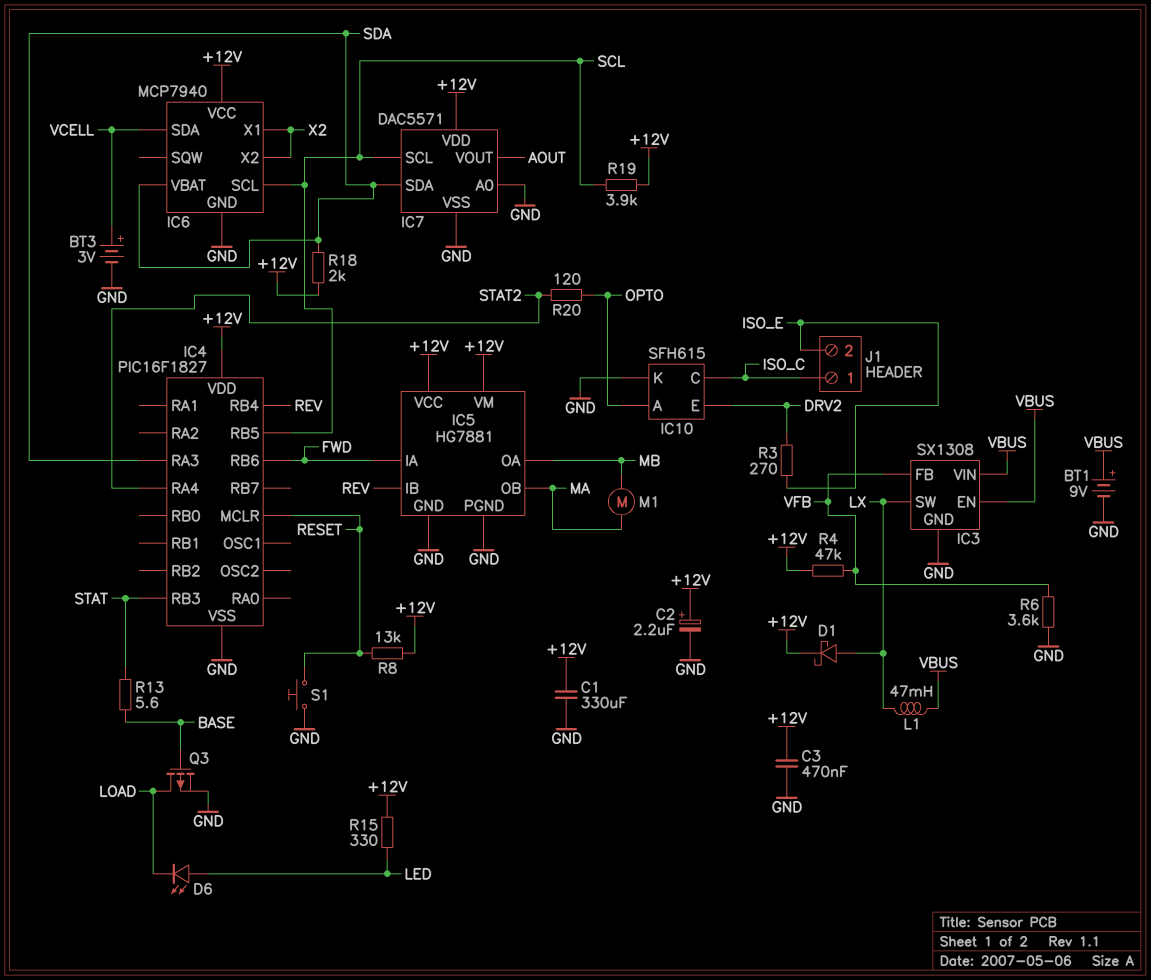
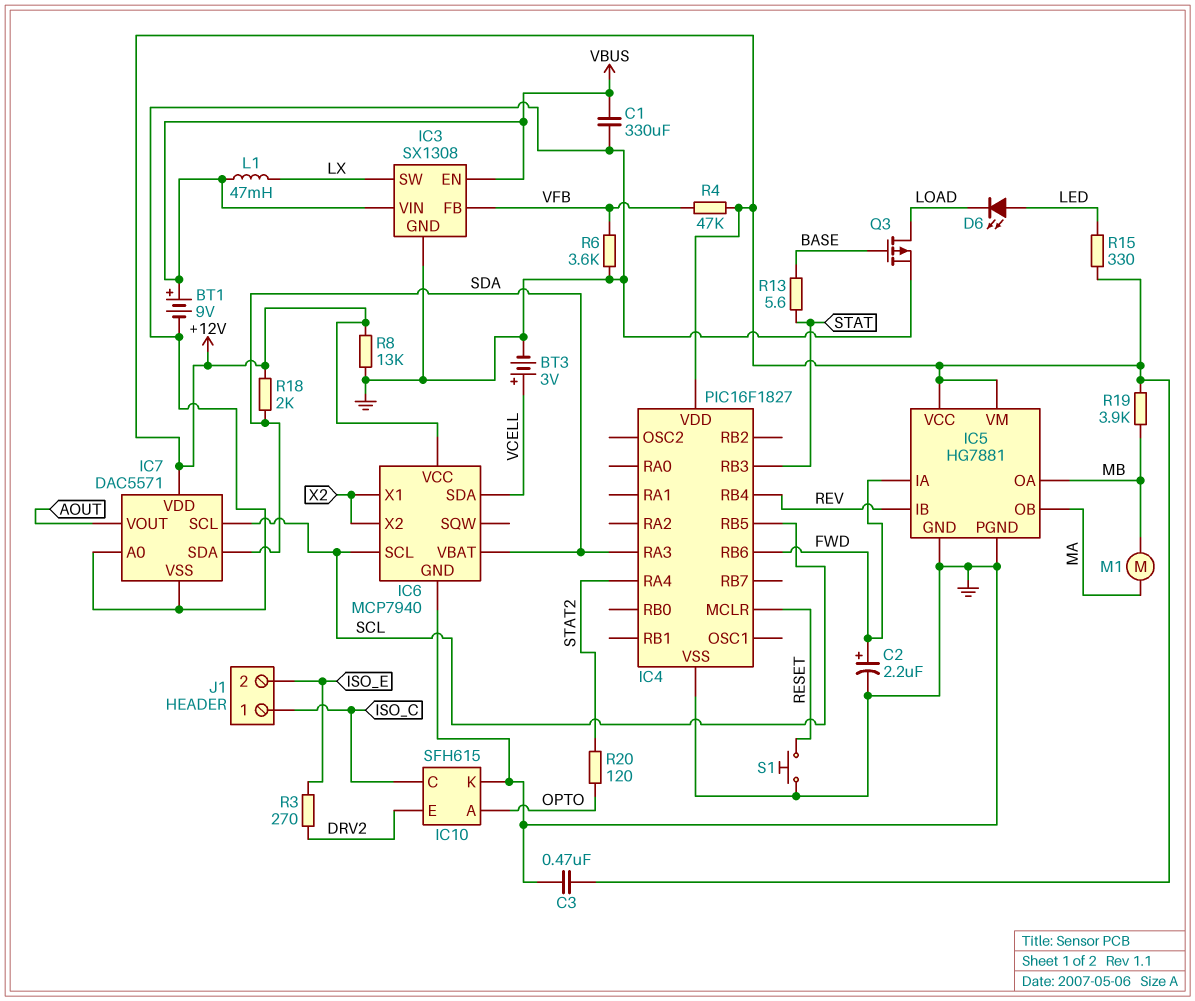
C1: 330uF (+12V, GND) -> 330uF (GND, VBUS)
C2: 2.2uF (plus +12V, minus GND) -> 2.2uF (plus FWD, minus GND)
D1: schottky (A LX, K +12V) -> none
R8: 13k (+12V, RESET) -> 13k (+12V, GND)
R19: 3.9k (+12V, SCL) -> 3.9k (+12V, MB)

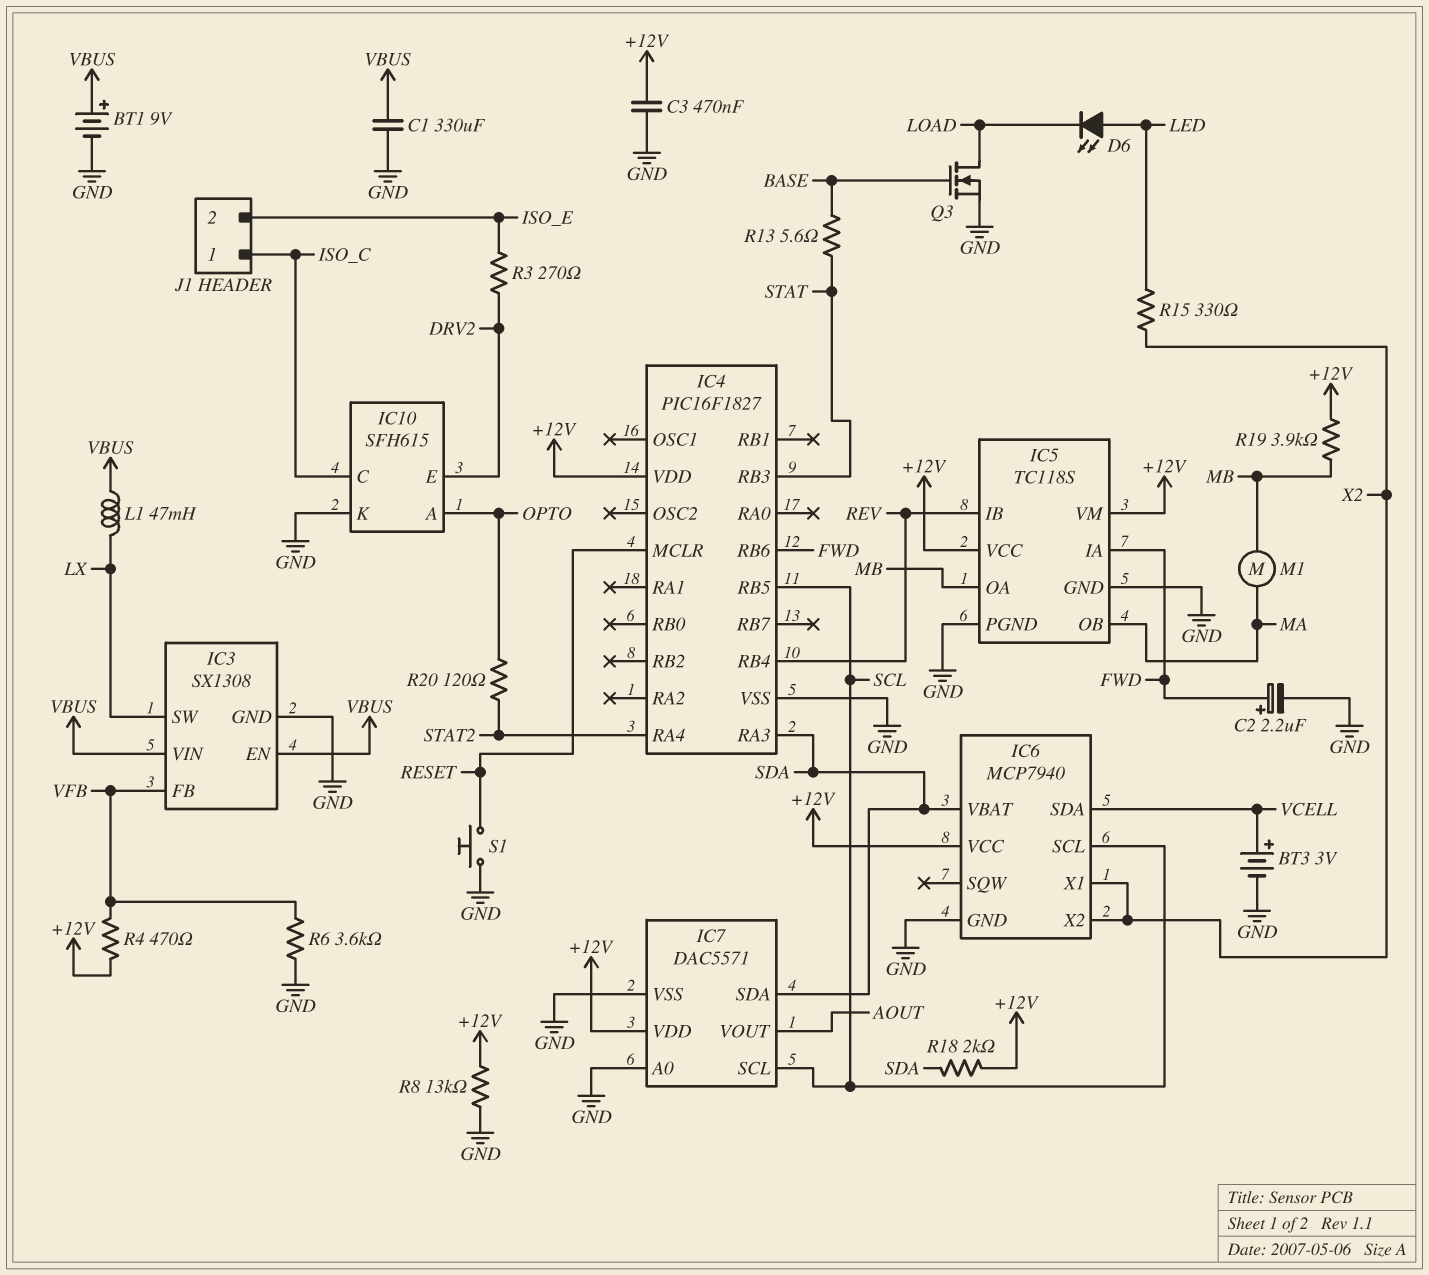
IC5: HG7881 -> TC118S
Q3: PMOS (G BASE, D LOAD, S GND) -> NMOS (G BASE, D LOAD, S GND)
R4: 47k (+12V, VFB) -> 470 (+12V, VFB)
R15: 330 (+12V, LED) -> 330 (LED, X2)

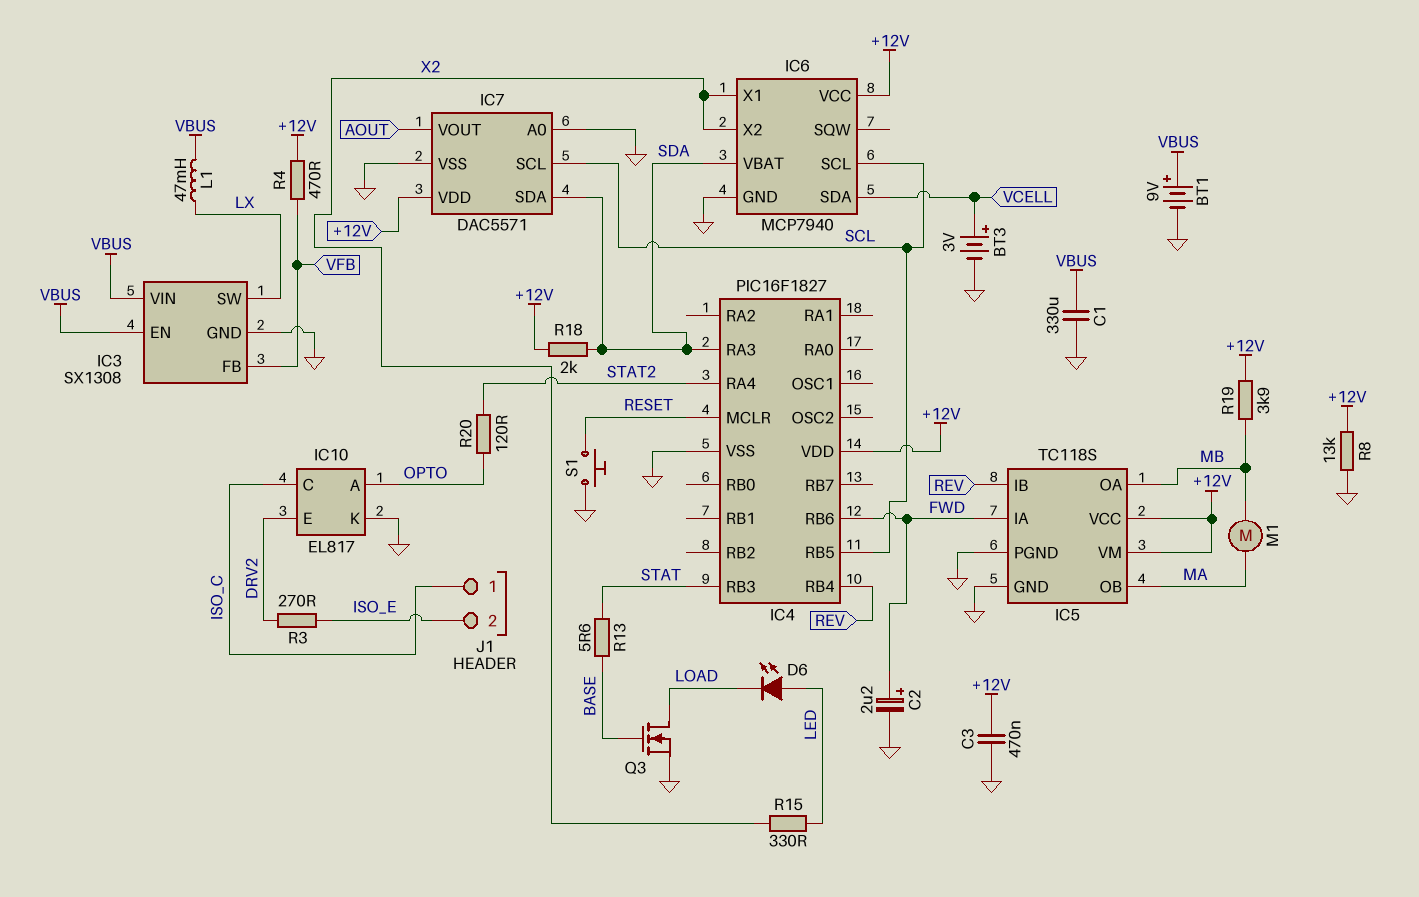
IC10: SFH615 -> EL817
R6: 3.6k (GND, VFB) -> none

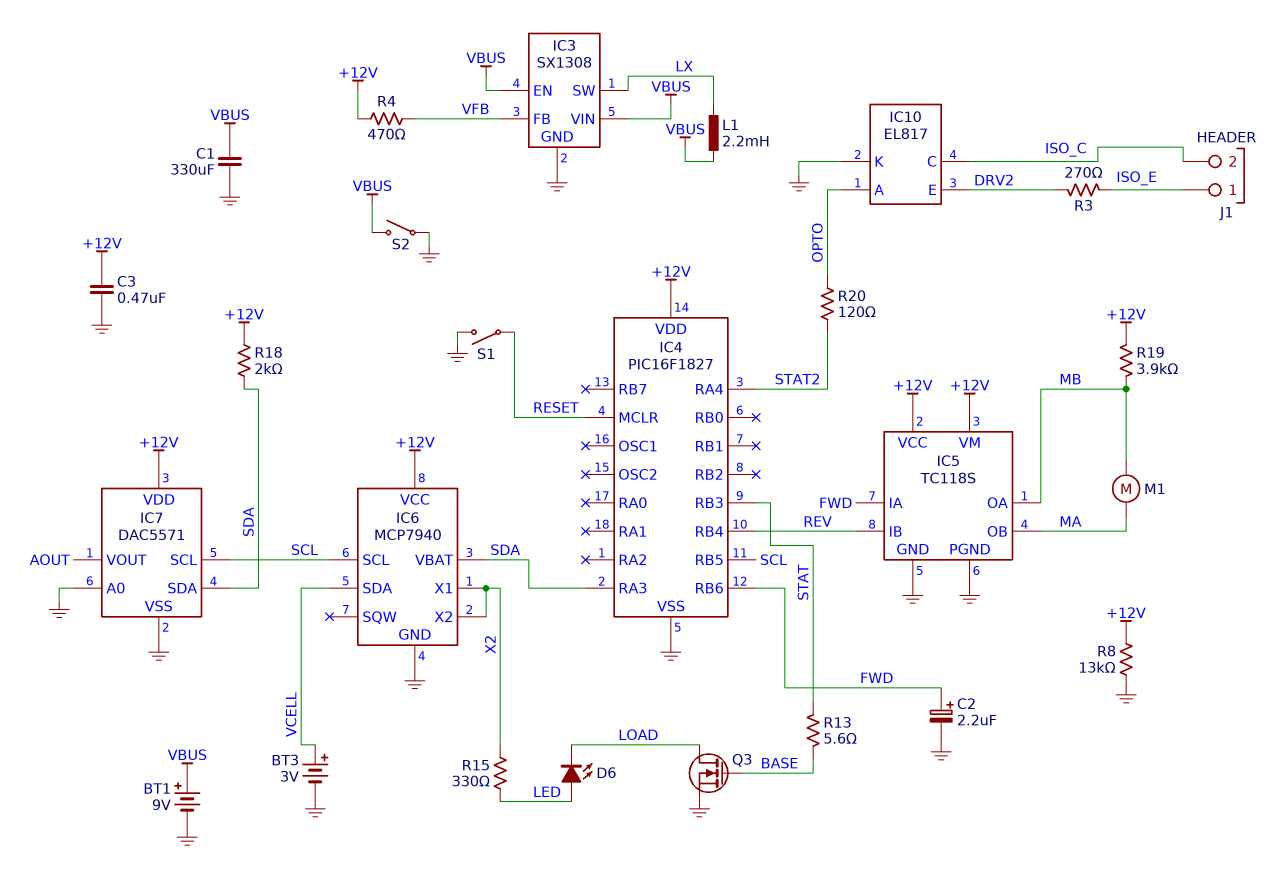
J1 pin 1: ISO_C -> ISO_E
J1 pin 2: ISO_E -> ISO_C
L1: 47mH (LX, VBUS) -> 2.2mH (LX, VBUS)
S1: button (GND, RESET) -> switch (GND, RESET)
S2: none -> switch (GND, VBUS)

